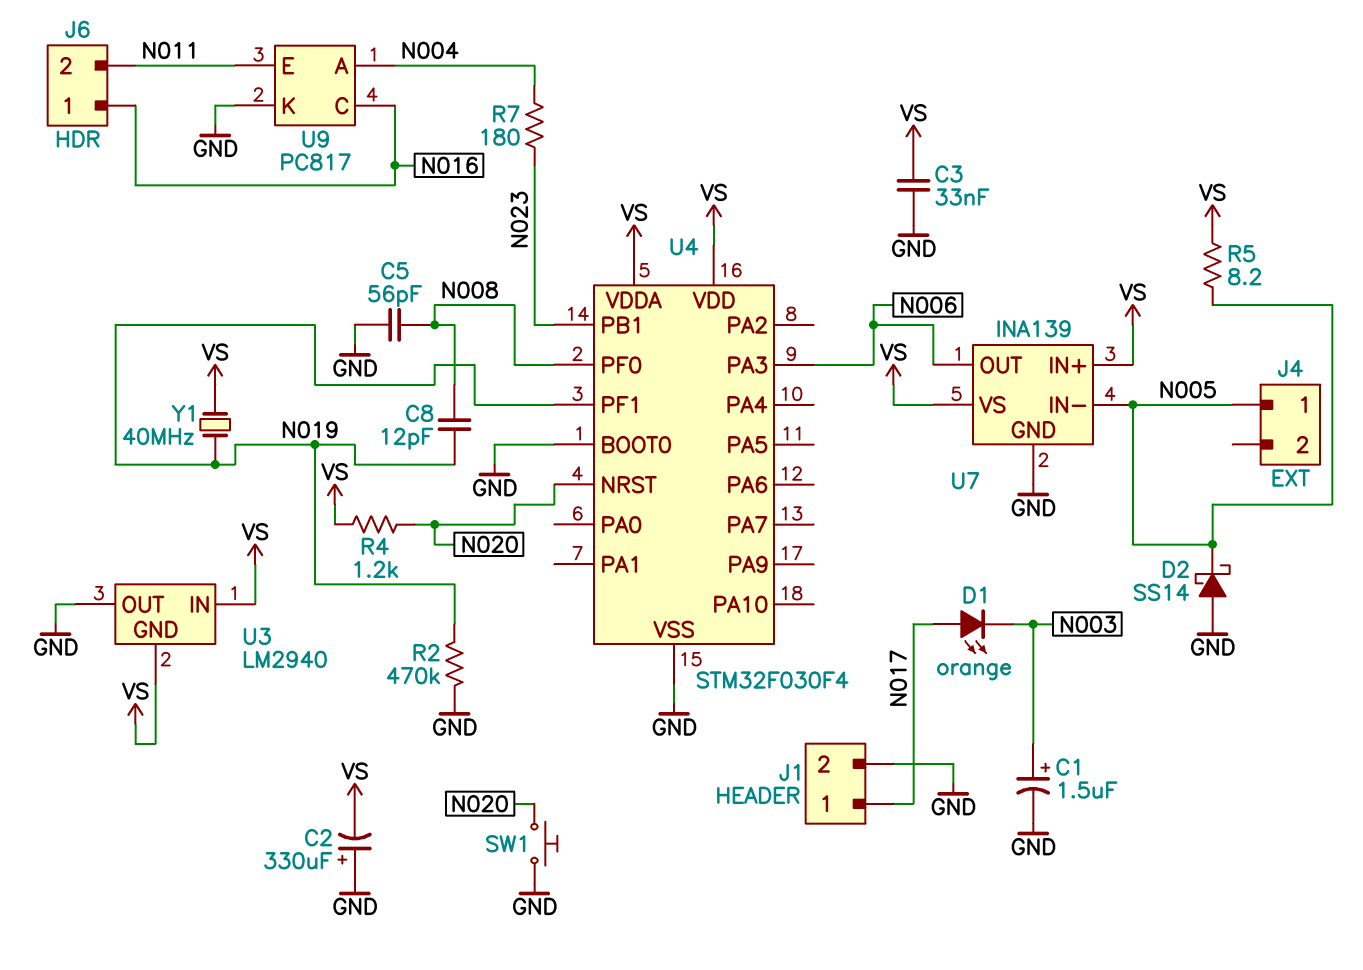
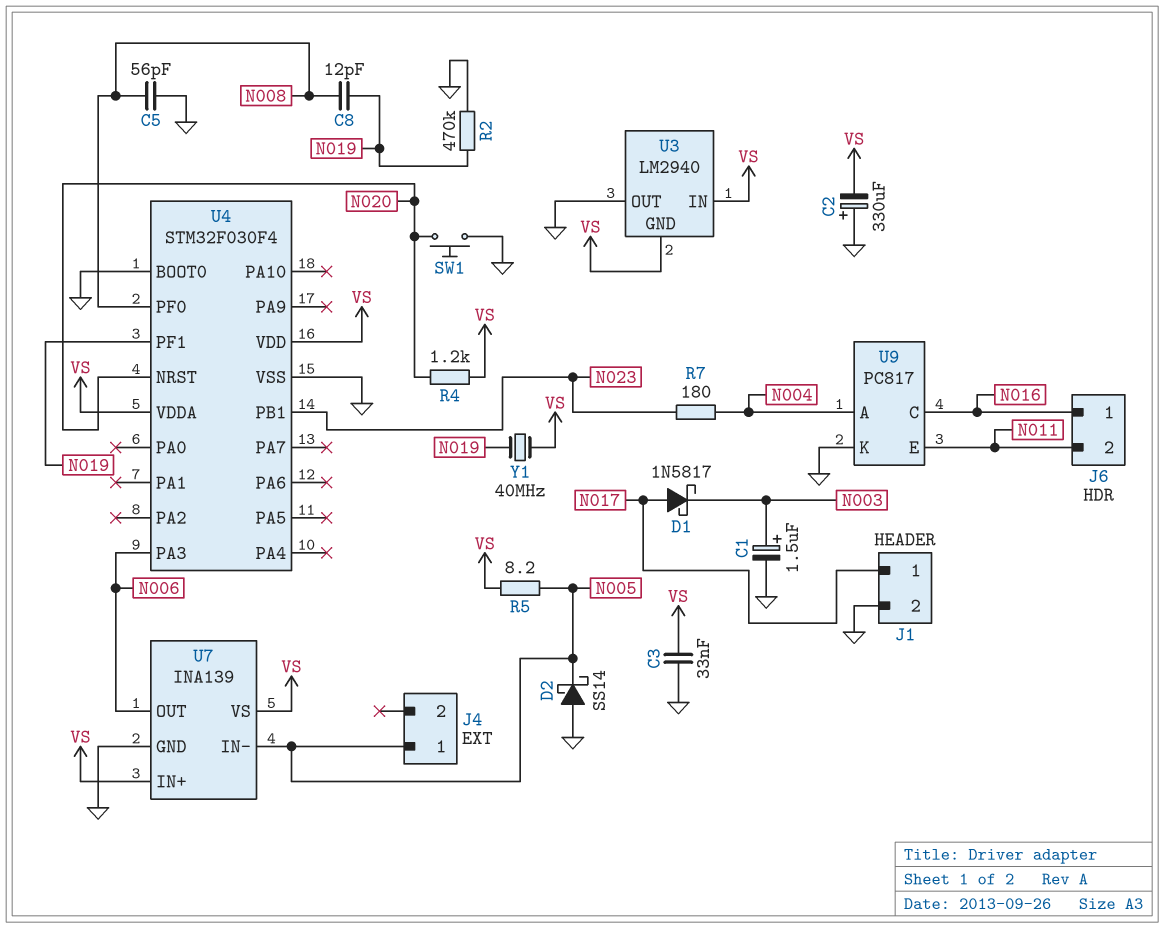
D1: LED orange (A N017, K N003) -> schottky 1N5817 (A N017, K N003)

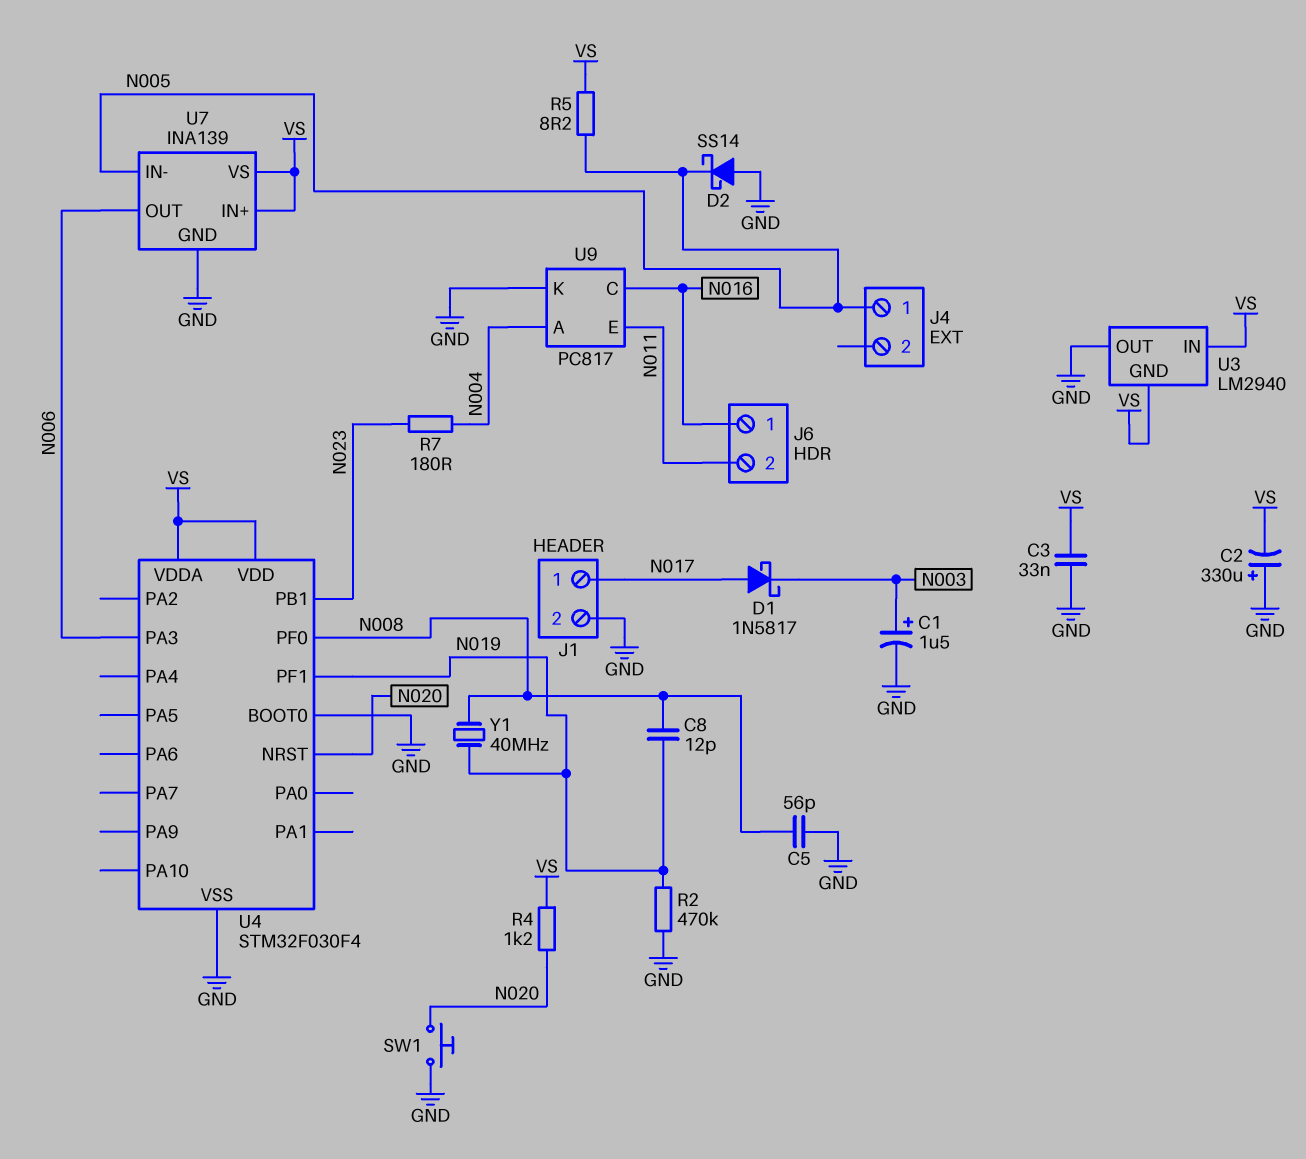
Y1: 40MHz (N019, VS) -> 40MHz (N008, N019)

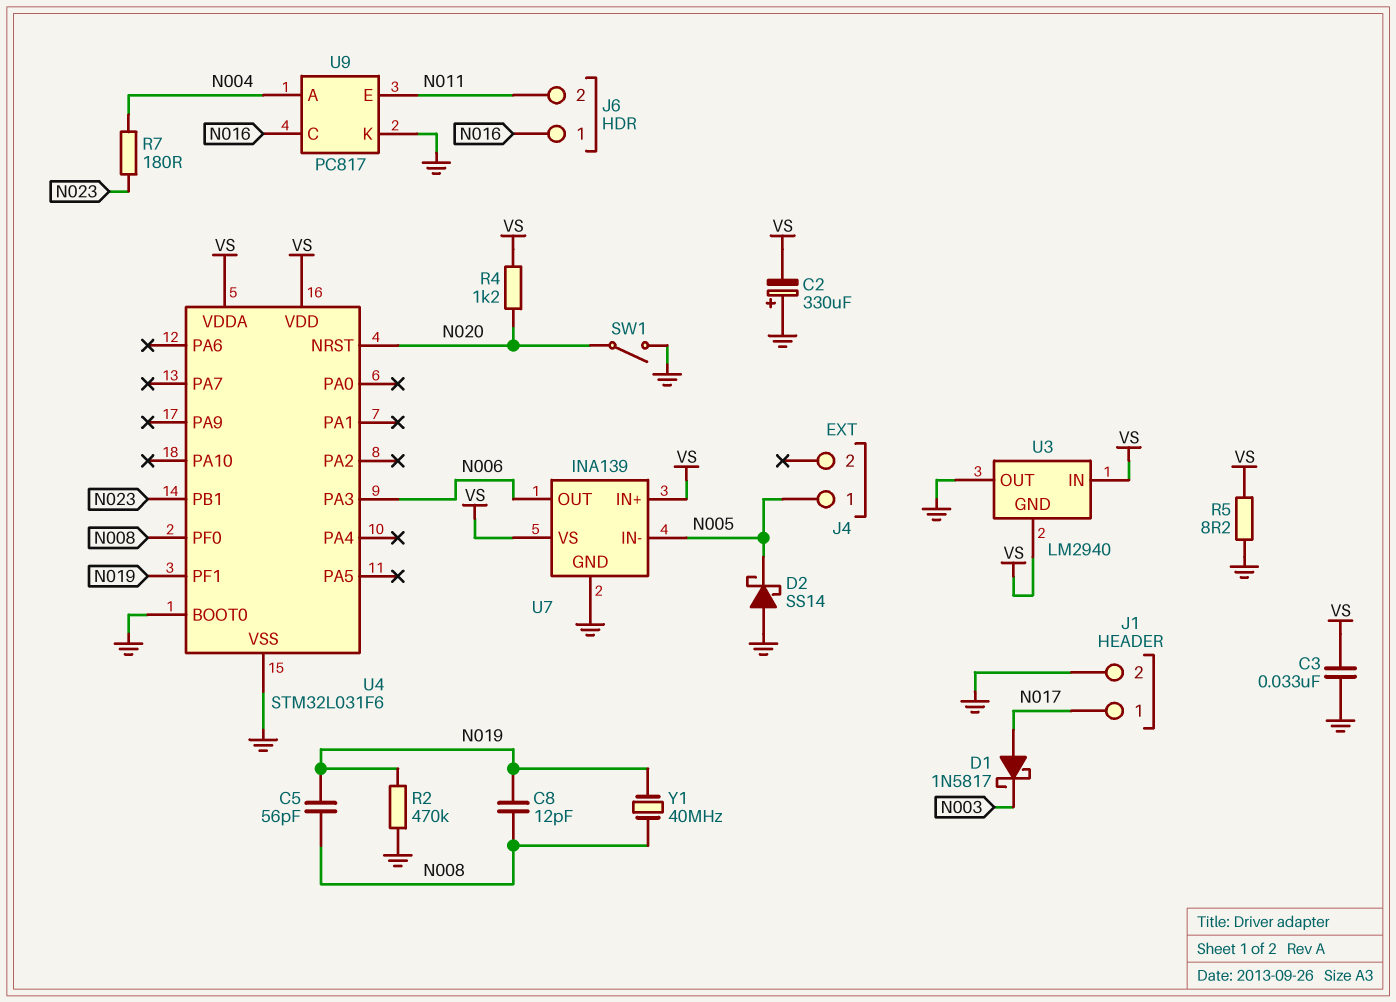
C1: 1.5uF (plus N003, minus GND) -> none
C5: 56pF (GND, N008) -> 56pF (N008, N019)
R5: 8.2 (N005, VS) -> 8.2 (GND, VS)
SW1: button (GND, N020) -> switch (GND, N020)
U4: STM32F030F4 -> STM32L031F6

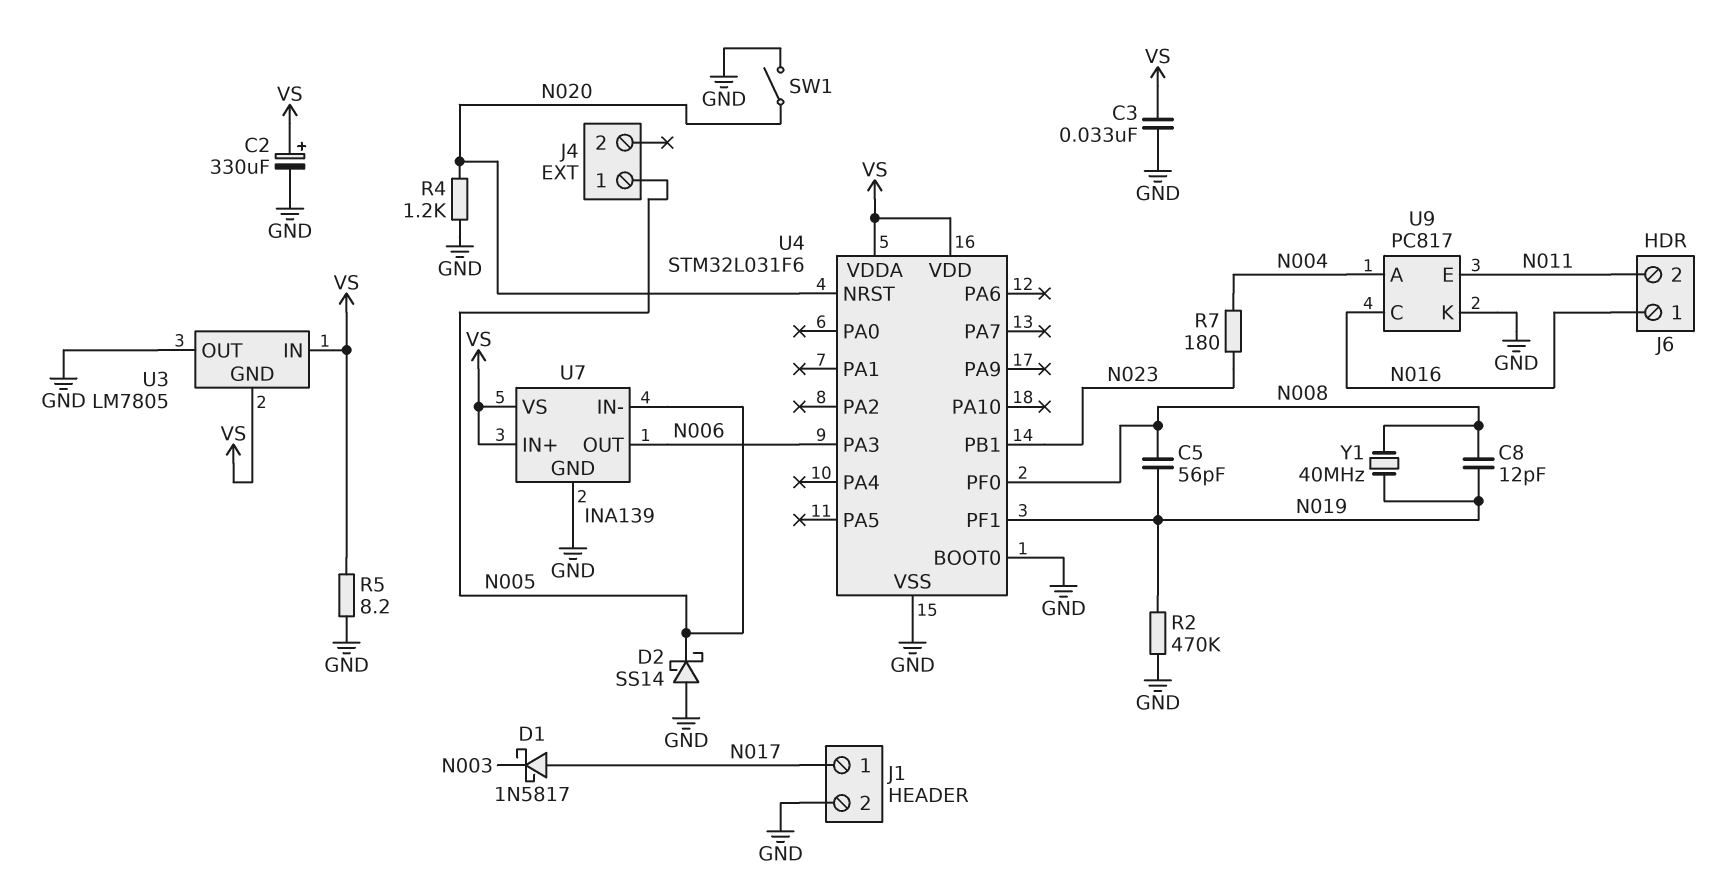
C2: 330uF (plus GND, minus VS) -> 330uF (plus VS, minus GND)
R4: 1.2k (N020, VS) -> 1.2k (GND, N020)
U3: LM2940 -> LM7805

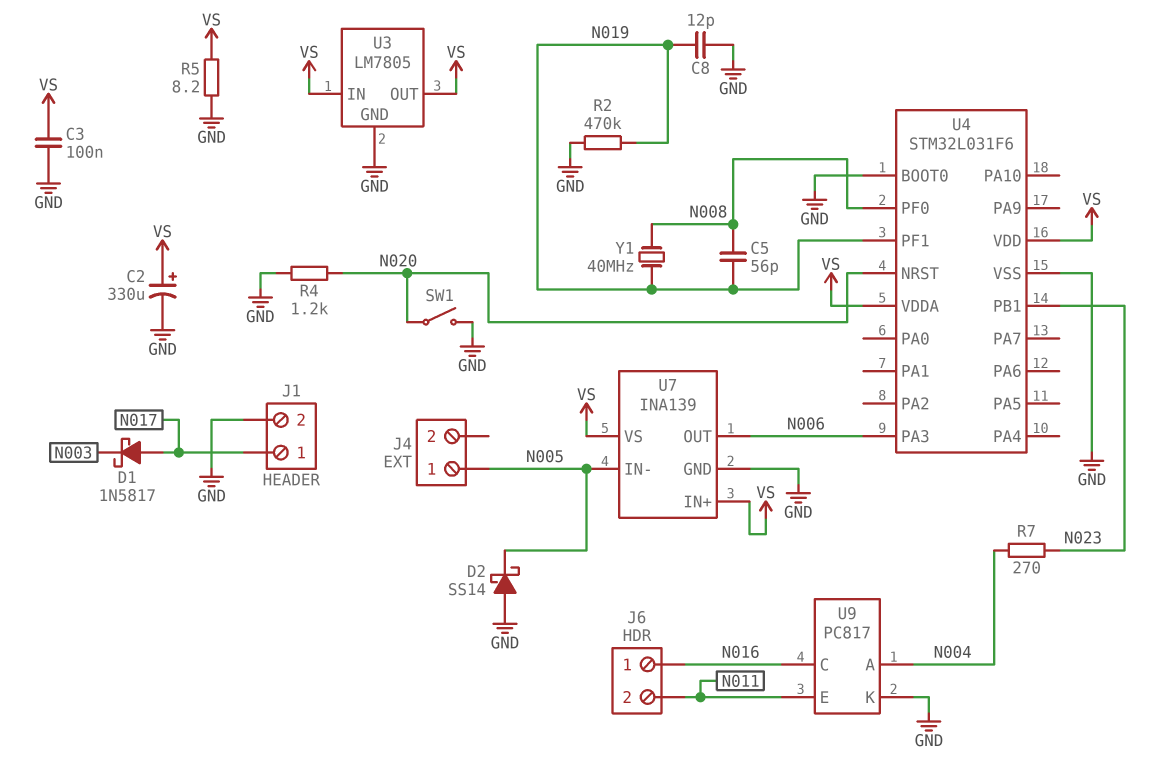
C3: 33nF (GND, VS) -> 100nF (GND, VS)
C8: 12pF (N008, N019) -> 12pF (GND, N019)
R7: 180 (N004, N023) -> 270 (N004, N023)
U3 pin GND: VS -> GND
U3 pin OUT: GND -> VS

